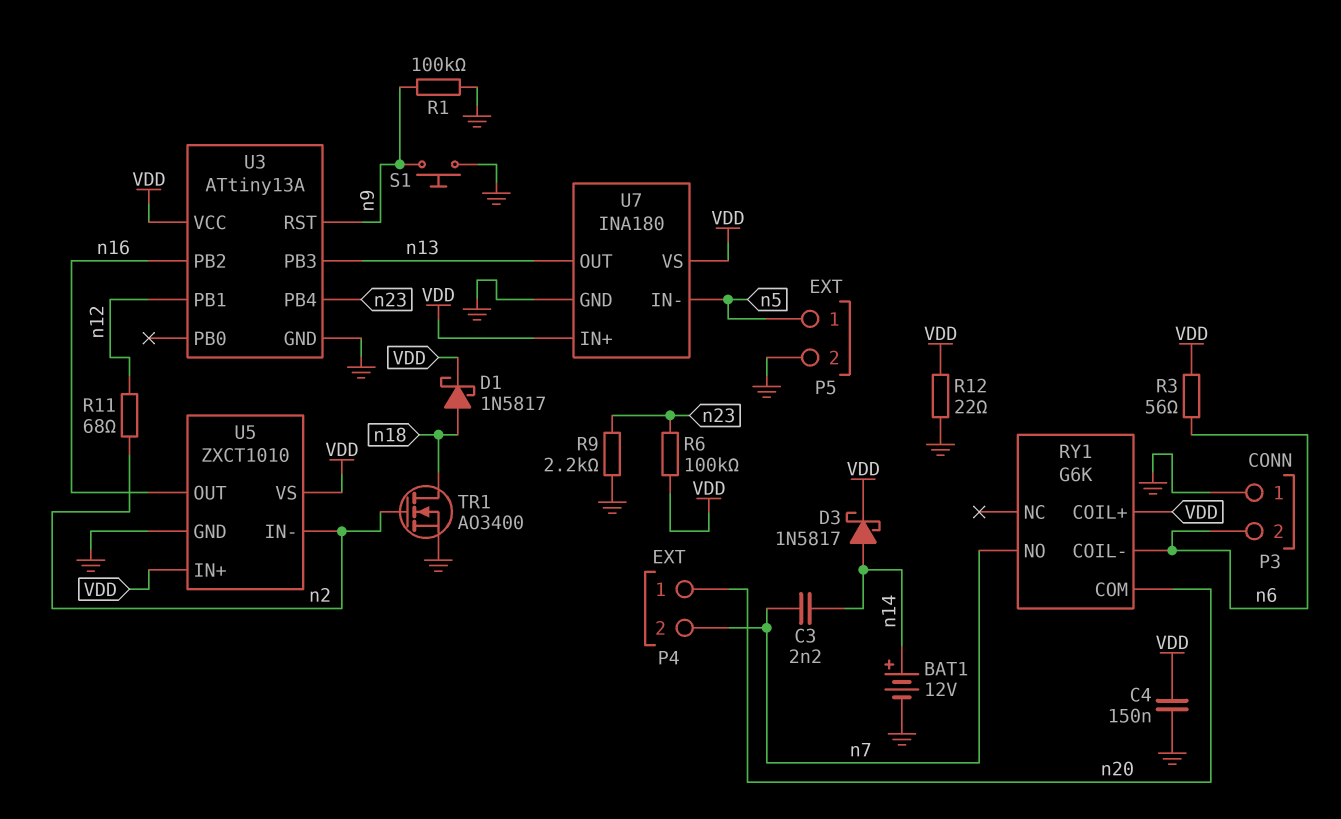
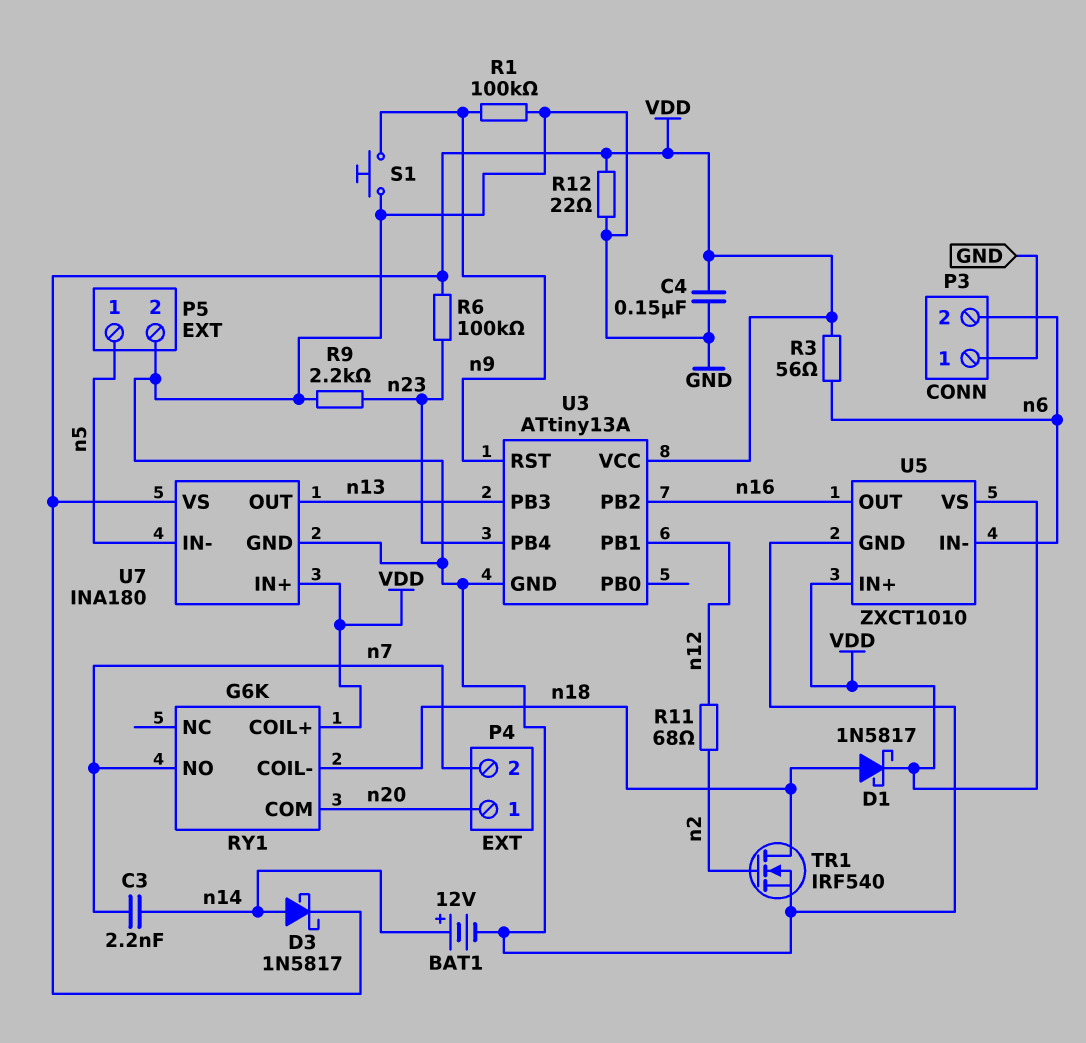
RY1 pin COIL-: n6 -> n18
TR1: NMOS AO3400 (G n2, D n18, S GND) -> NMOS IRF540 (G n2, D n18, S GND)
U5 pin IN-: n2 -> n6

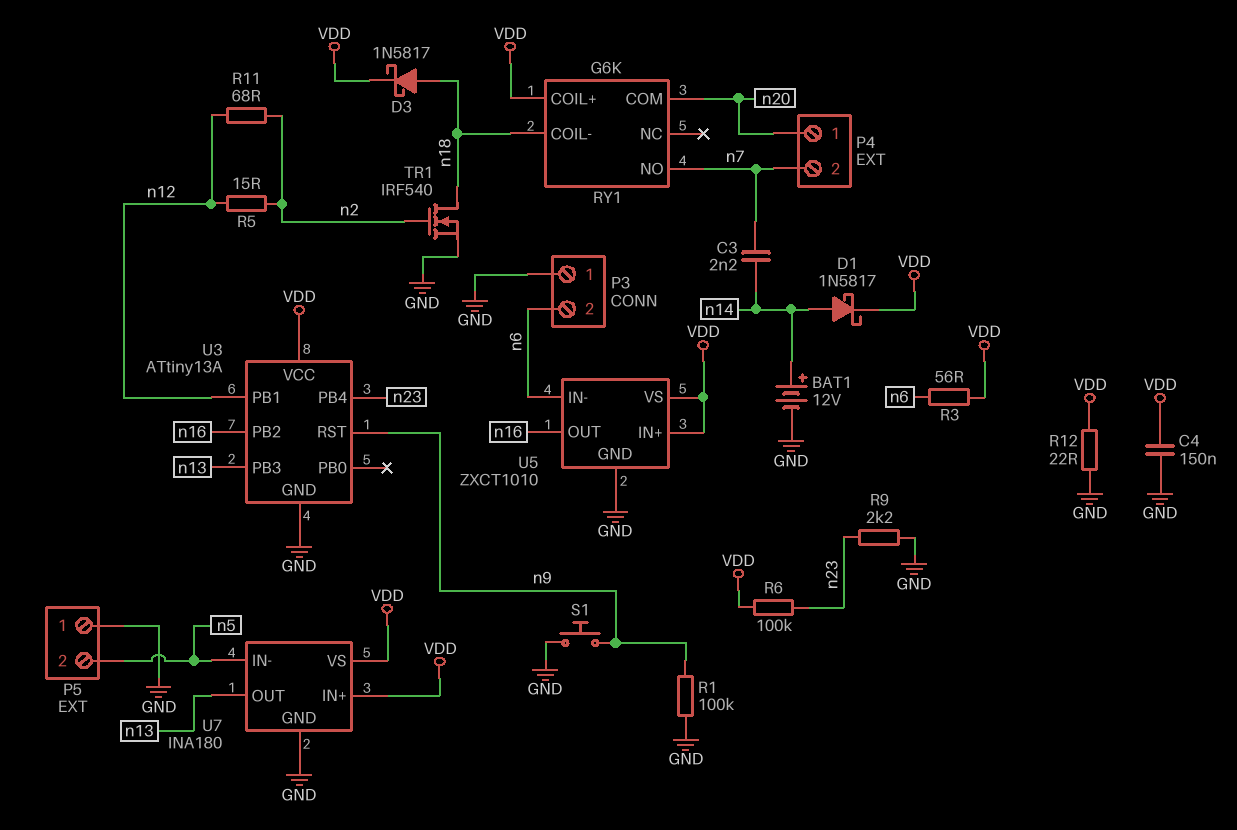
D1: schottky 1N5817 (A n18, K VDD) -> schottky 1N5817 (A n14, K VDD)
D3: schottky 1N5817 (A n14, K VDD) -> schottky 1N5817 (A n18, K VDD)
P5 pin 1: n5 -> GND
P5 pin 2: GND -> n5
R5: none -> 15 (n2, n12)

